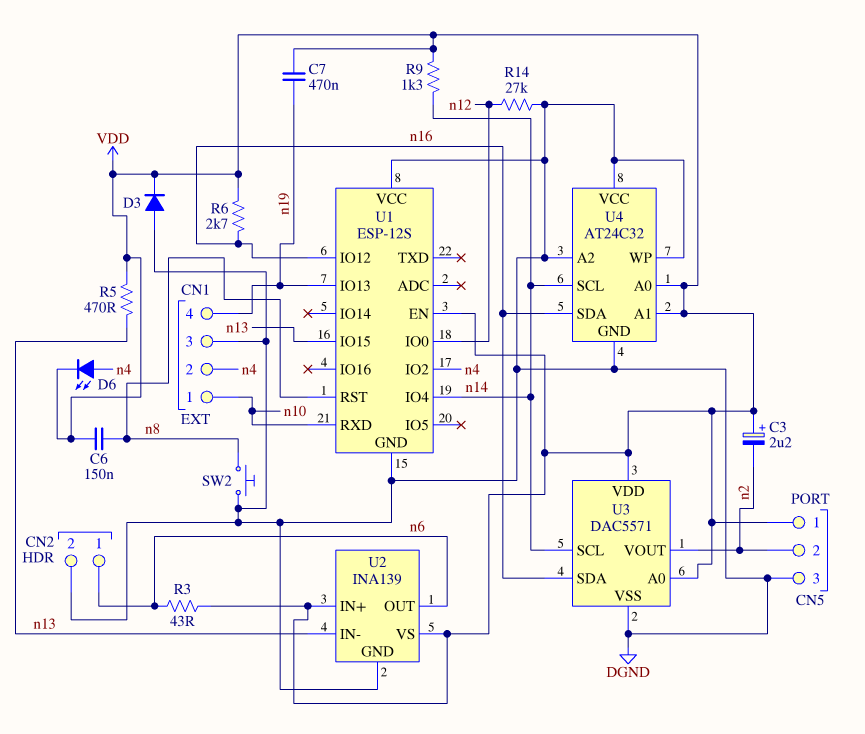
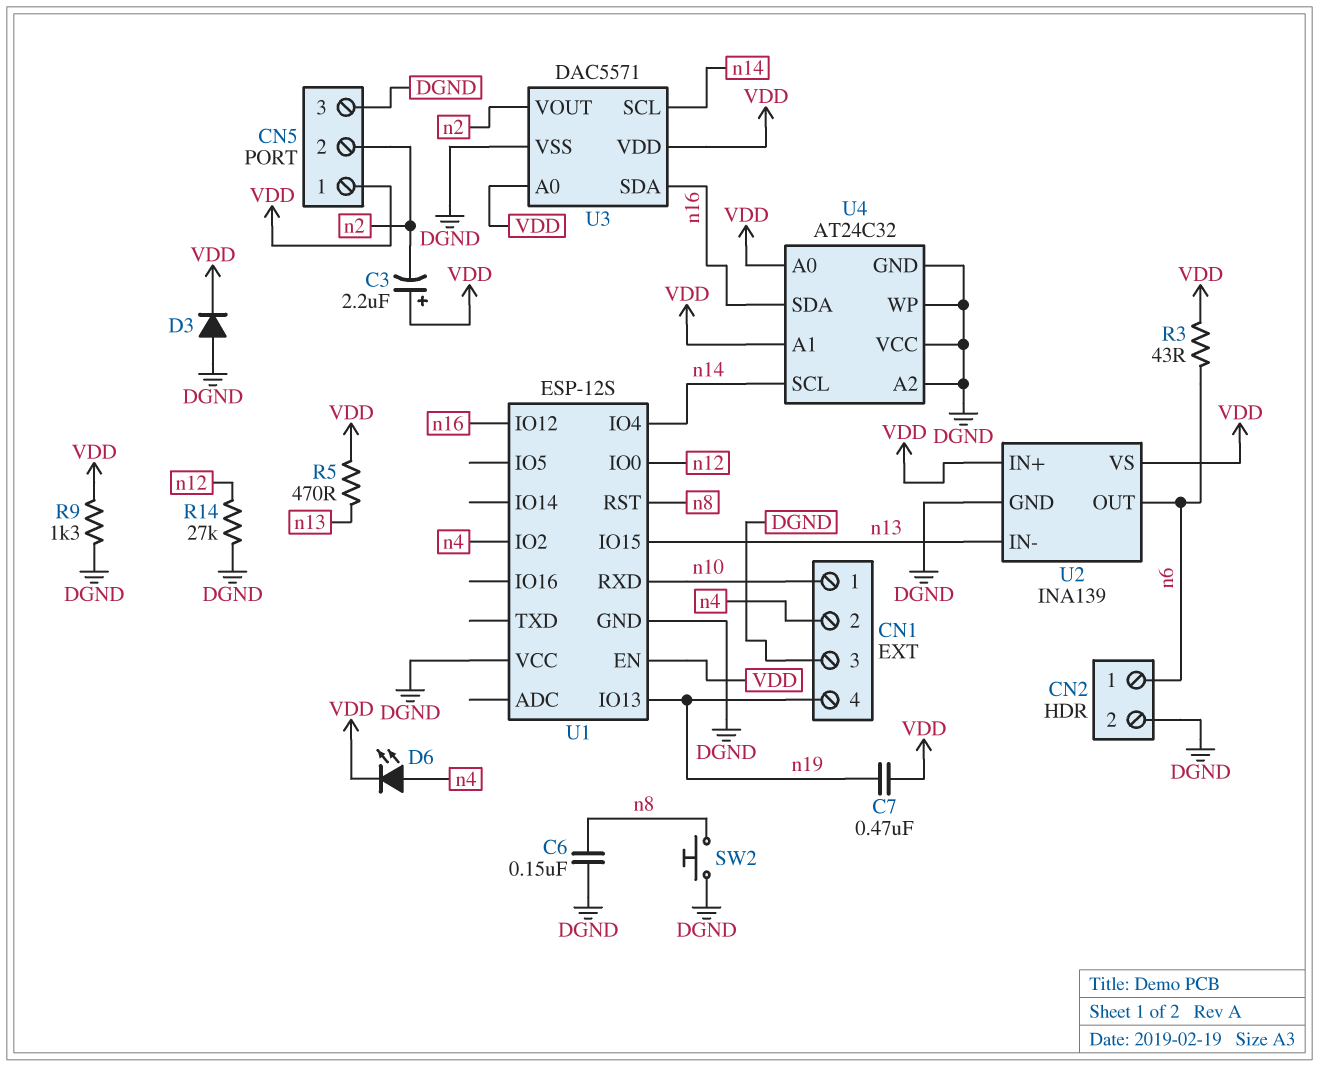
C6: 150nF (VDD, n8) -> 150nF (DGND, n8)
R6: 2.7k (VDD, n16) -> none
R9: 1.3k (VDD, n14) -> 1.3k (DGND, VDD)

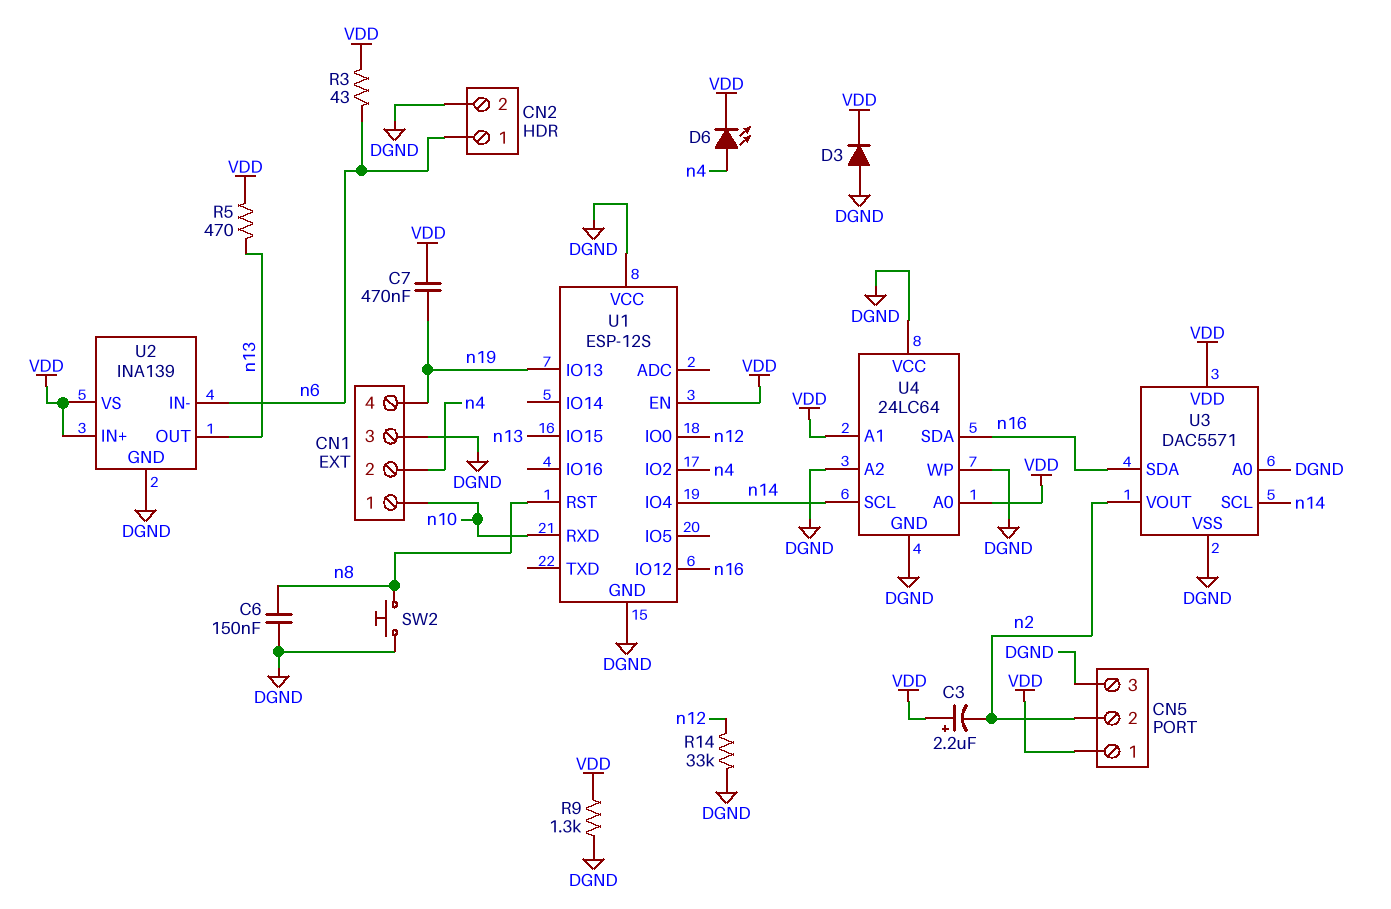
R14: 27k (DGND, n12) -> 33k (DGND, n12)
U2 pin IN-: n13 -> n6
U2 pin OUT: n6 -> n13
U3 pin A0: VDD -> DGND
U4: AT24C32 -> 24LC64

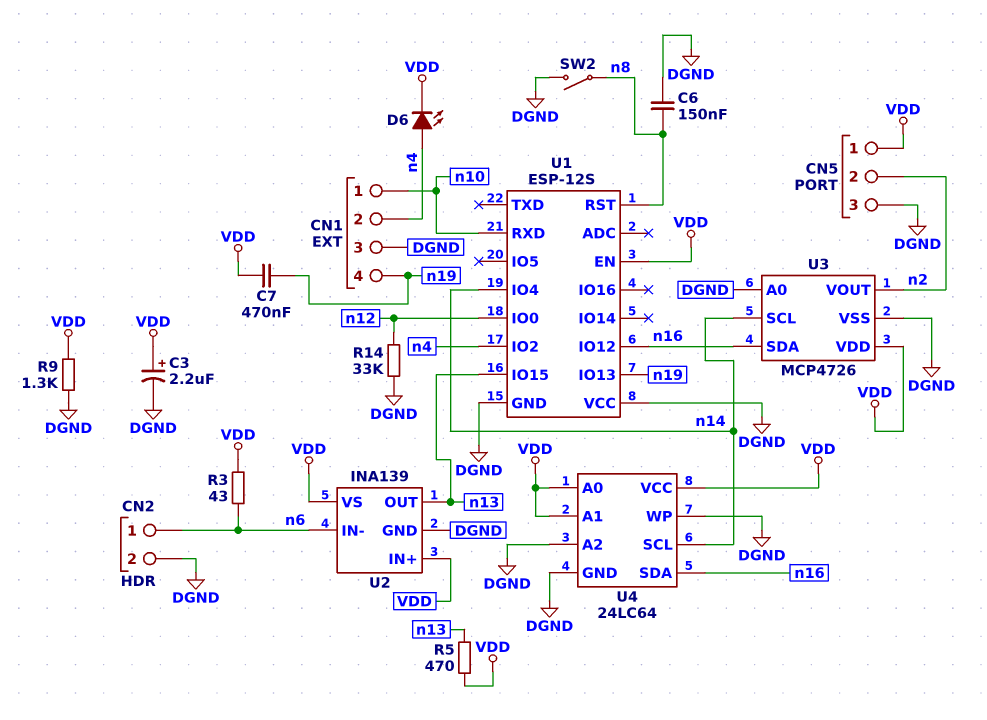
C3: 2.2uF (plus VDD, minus n2) -> 2.2uF (plus VDD, minus DGND)
D3: diode (A DGND, K VDD) -> none
SW2: button (DGND, n8) -> switch (DGND, n8)
U3: DAC5571 -> MCP4726
U4 pin VCC: DGND -> VDD

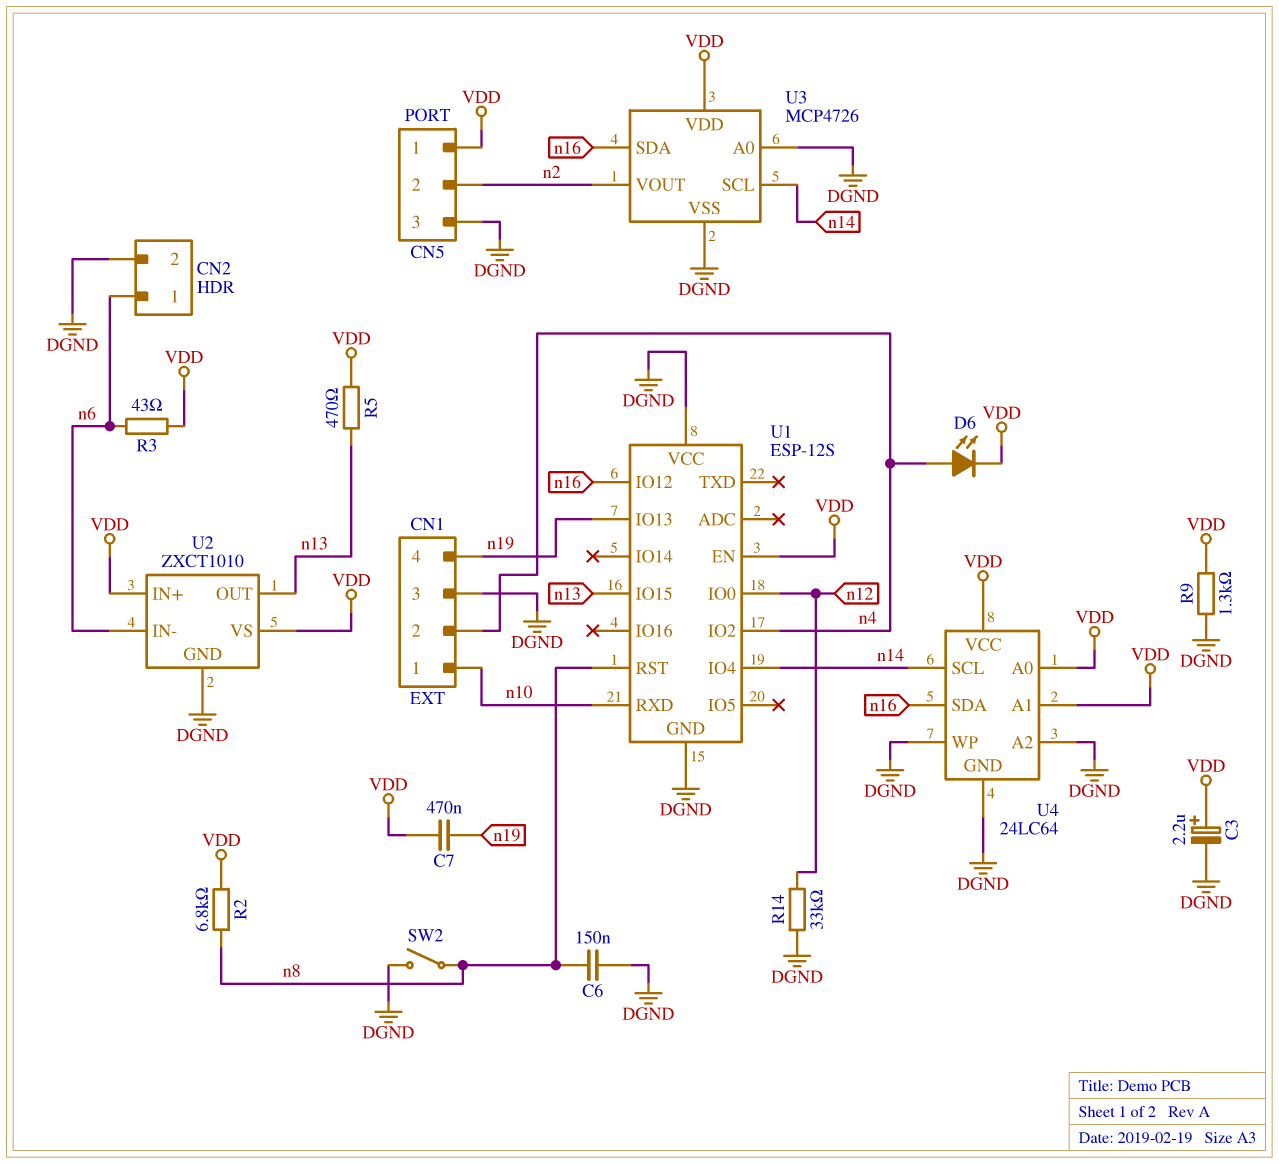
R2: none -> 6.8k (VDD, n8)
U2: INA139 -> ZXCT1010

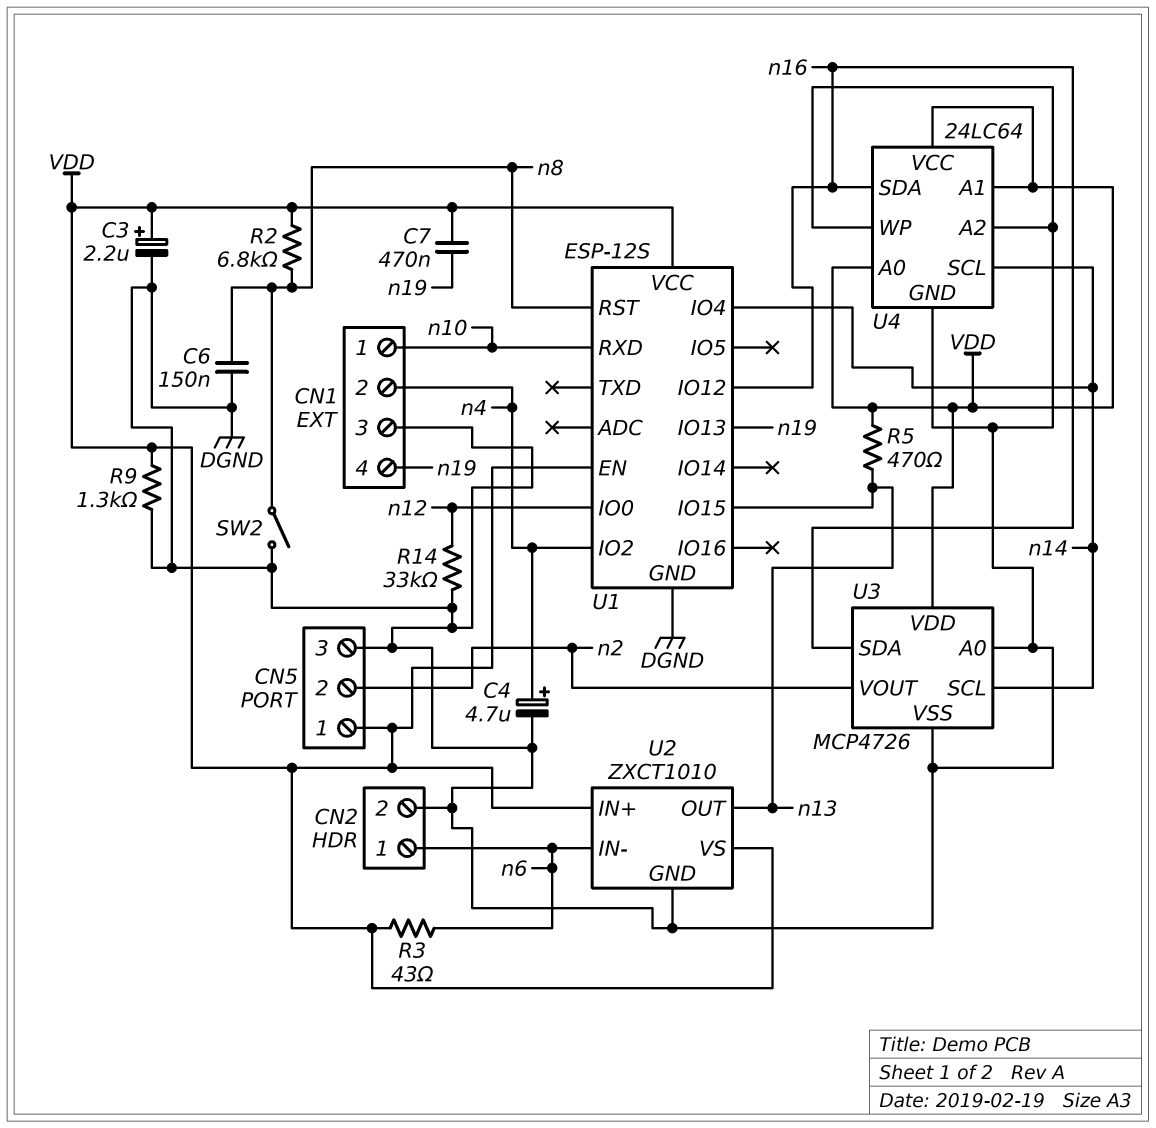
C4: none -> 4.7uF (plus n4, minus DGND)
D6: LED (A n4, K VDD) -> none
U1 pin VCC: DGND -> VDD

